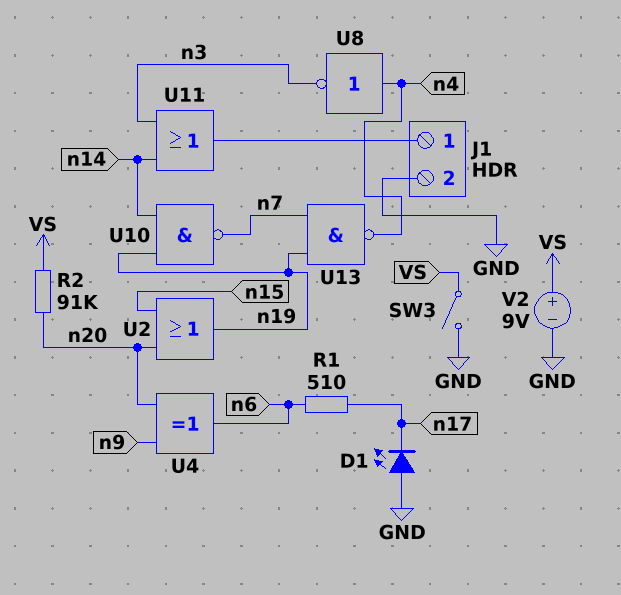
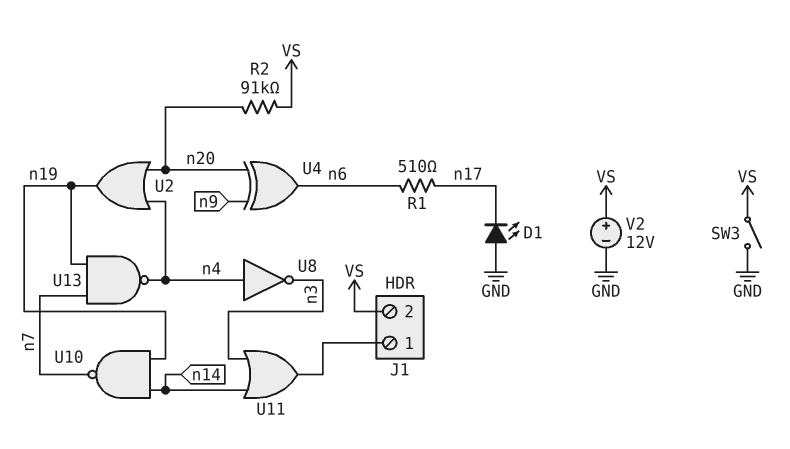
J1 pin 2: GND -> VS
U2: OR (in n15, in n20, out n19) -> OR (in n4, in n20, out n19)
V2: 9V (plus VS, minus GND) -> 12V (plus VS, minus GND)

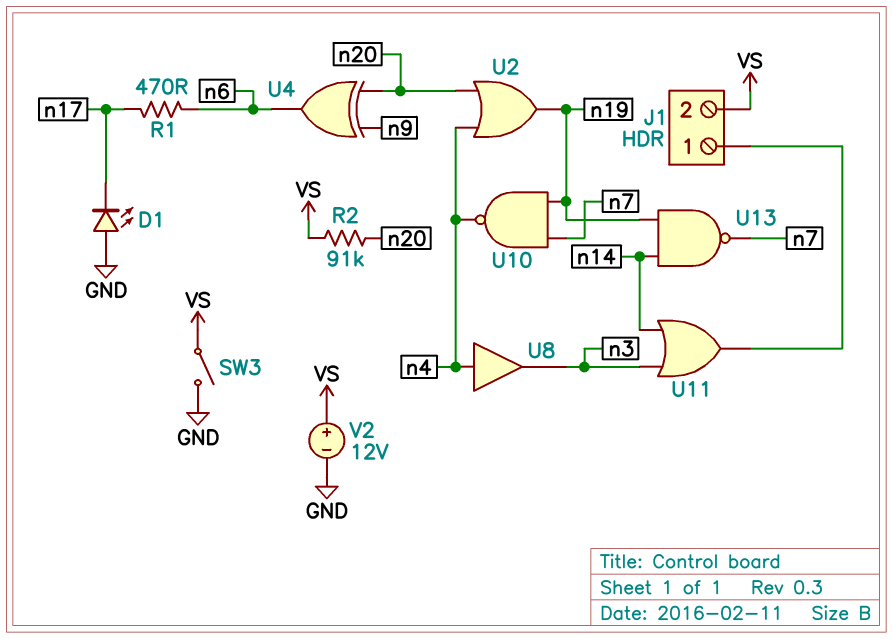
R1: 510 (n6, n17) -> 470 (n6, n17)
U8: NOT (in n4, out n3) -> buffer (in n4, out n3)
U10: NAND (in n14, in n19, out n7) -> NAND (in n7, in n19, out n4)
U13: NAND (in n7, in n19, out n4) -> NAND (in n14, in n19, out n7)

